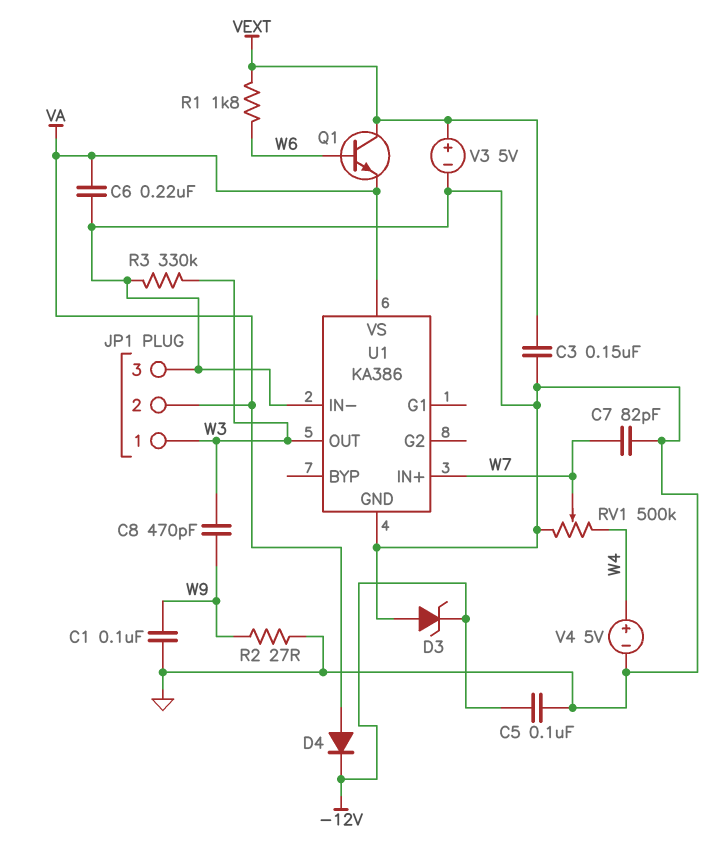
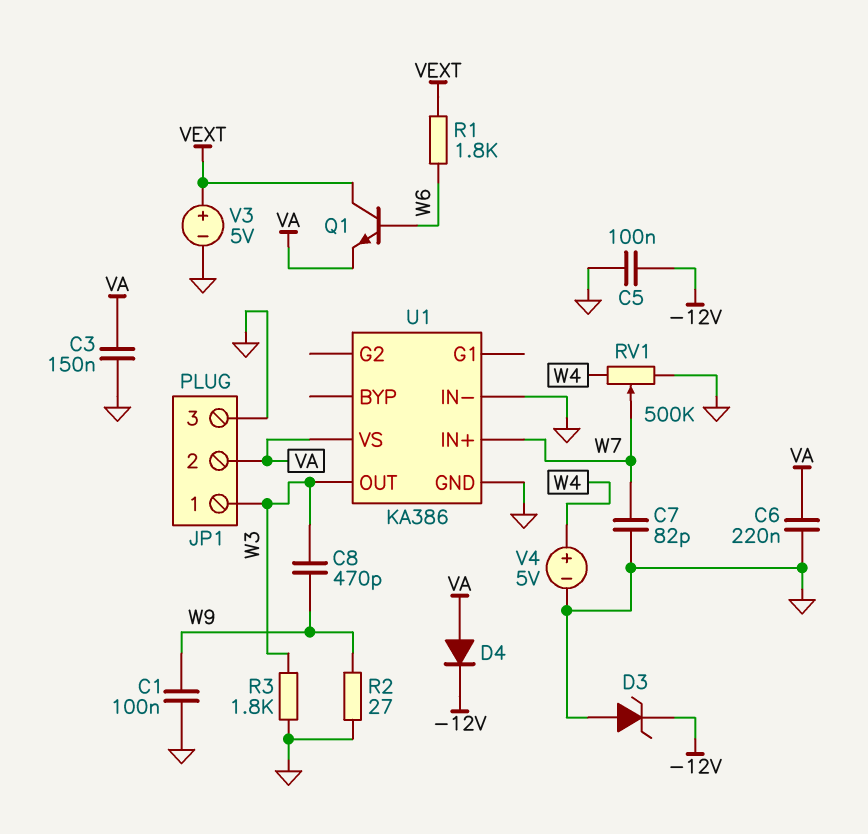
C3: 150nF (GND, VEXT) -> 150nF (GND, VA)
R3: 330k (GND, W3) -> 1.8k (GND, W3)

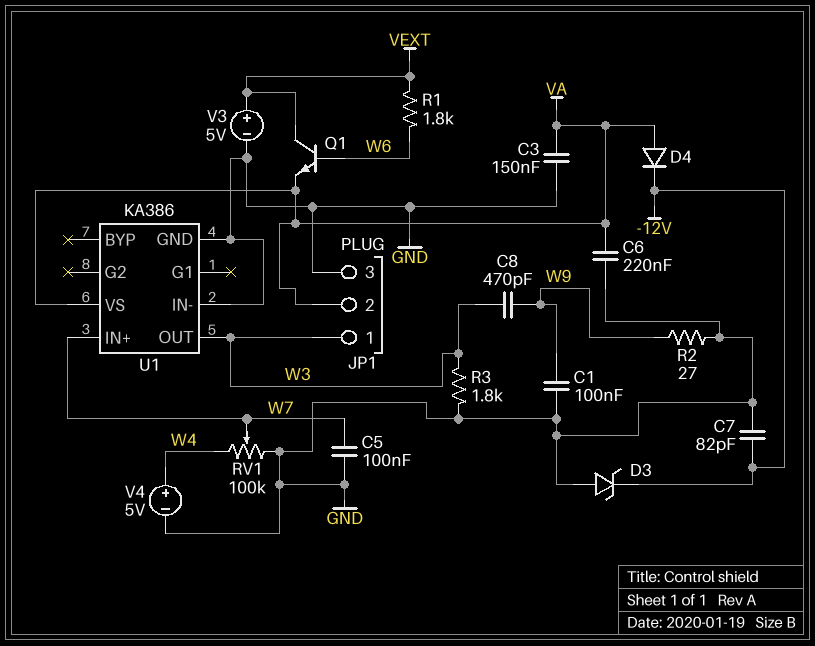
C5: 100nF (-12V, GND) -> 100nF (GND, W7)
C7: 82pF (GND, W7) -> 82pF (-12V, GND)
RV1: 500k (GND, W4, wiper W7) -> 100k (GND, W4, wiper W7)

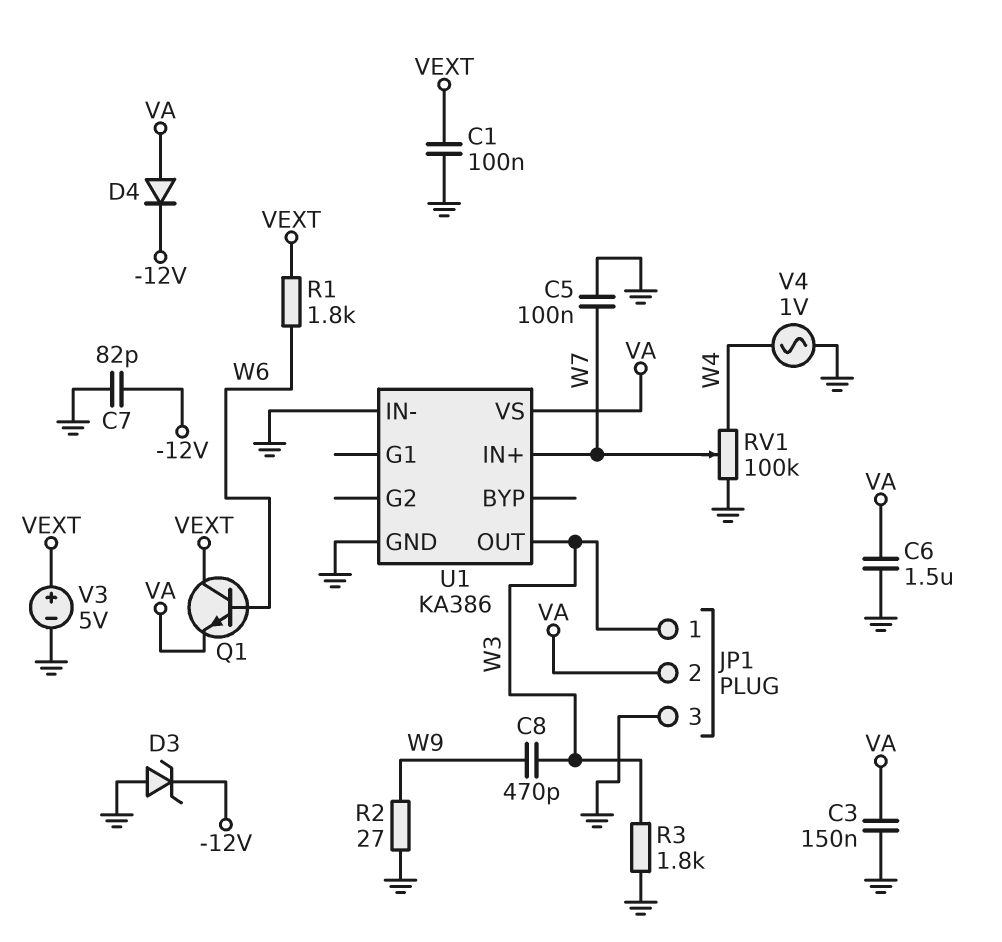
C1: 100nF (GND, W9) -> 100nF (GND, VEXT)
C6: 220nF (GND, VA) -> 1.5uF (GND, VA)
V4: 5V (plus W4, minus GND) -> AC 1V (GND, W4)

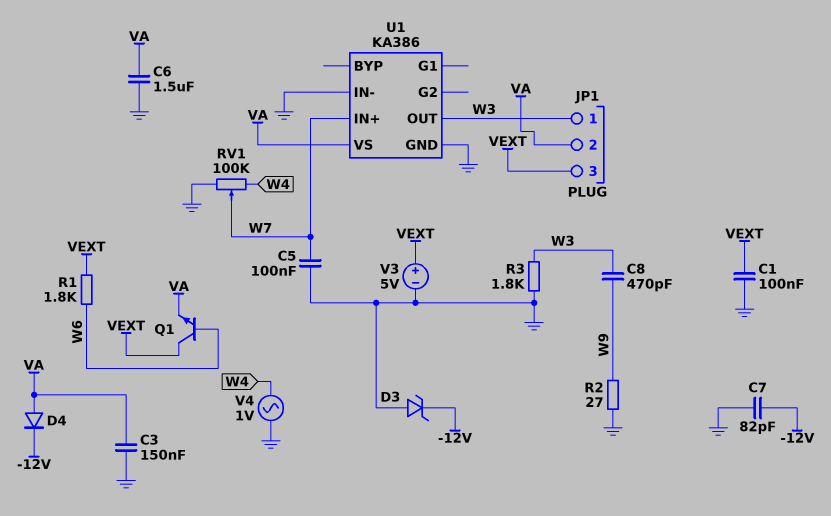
JP1 pin 3: GND -> VEXT

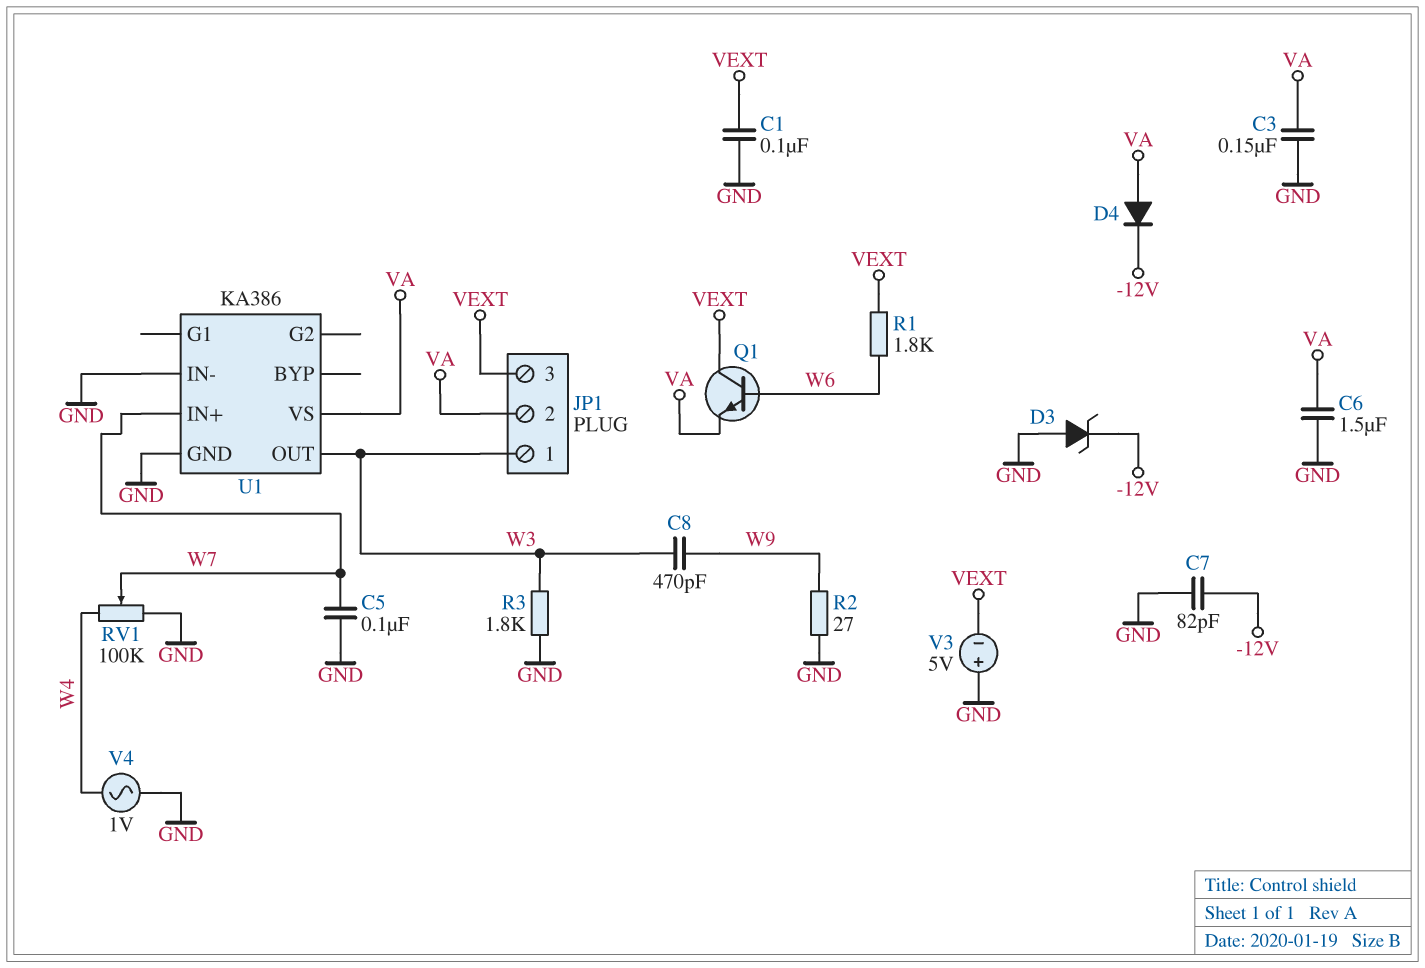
V3: 5V (plus VEXT, minus GND) -> 5V (plus GND, minus VEXT)

